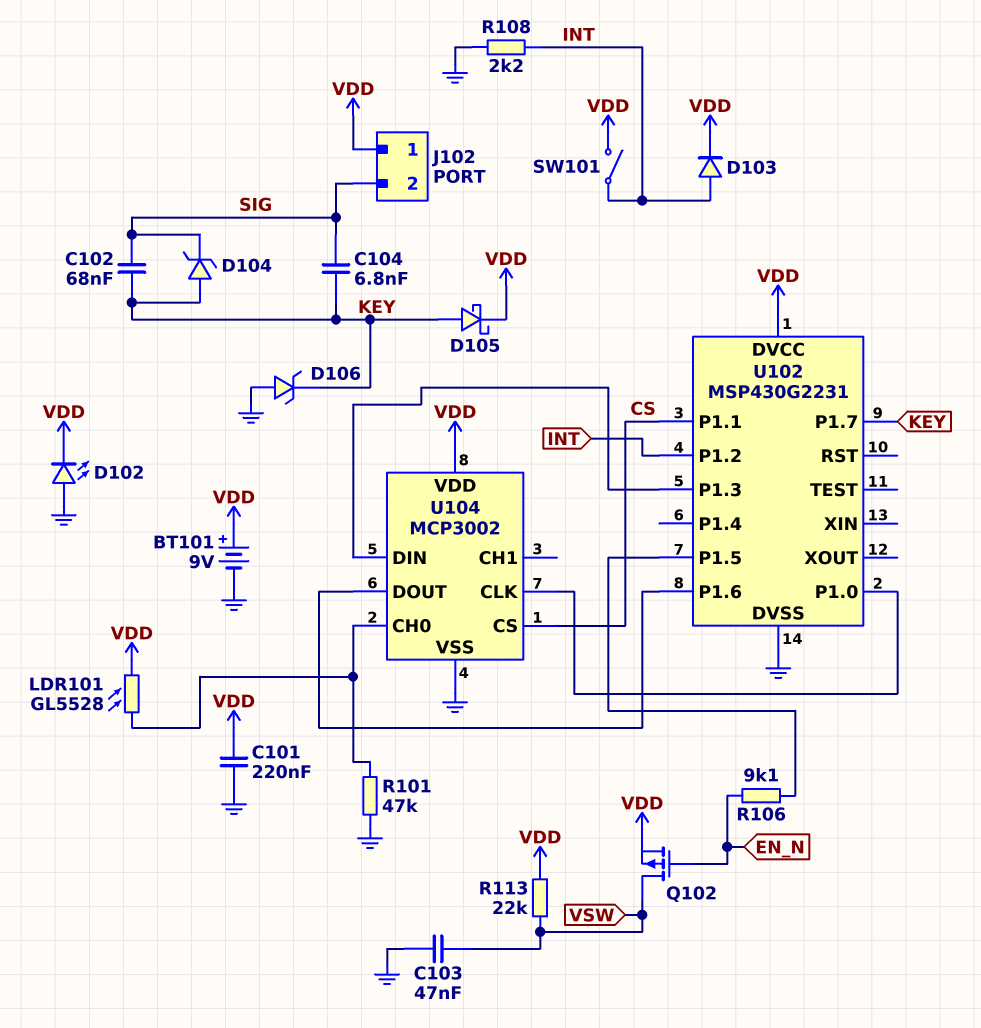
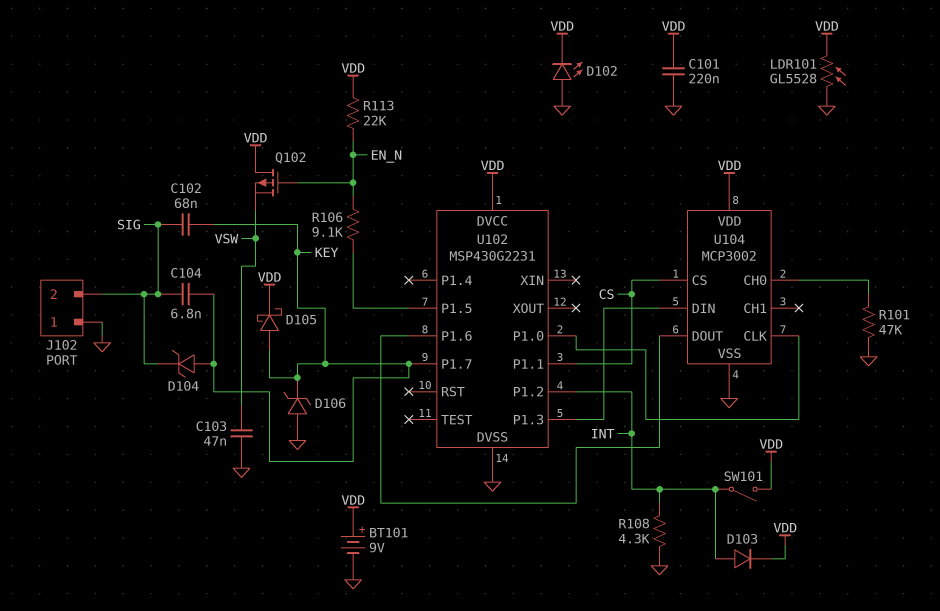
J102 pin 1: VDD -> GND
LDR101: GL5528 (U104/CH0, VDD) -> GL5528 (GND, VDD)
Q102: PMOS (G EN_N, D VSW, S VDD) -> PMOS (G EN_N, D VDD, S VSW)
R108: 2.2k (GND, INT) -> 4.3k (GND, INT)
R113: 22k (VDD, VSW) -> 22k (EN_N, VDD)

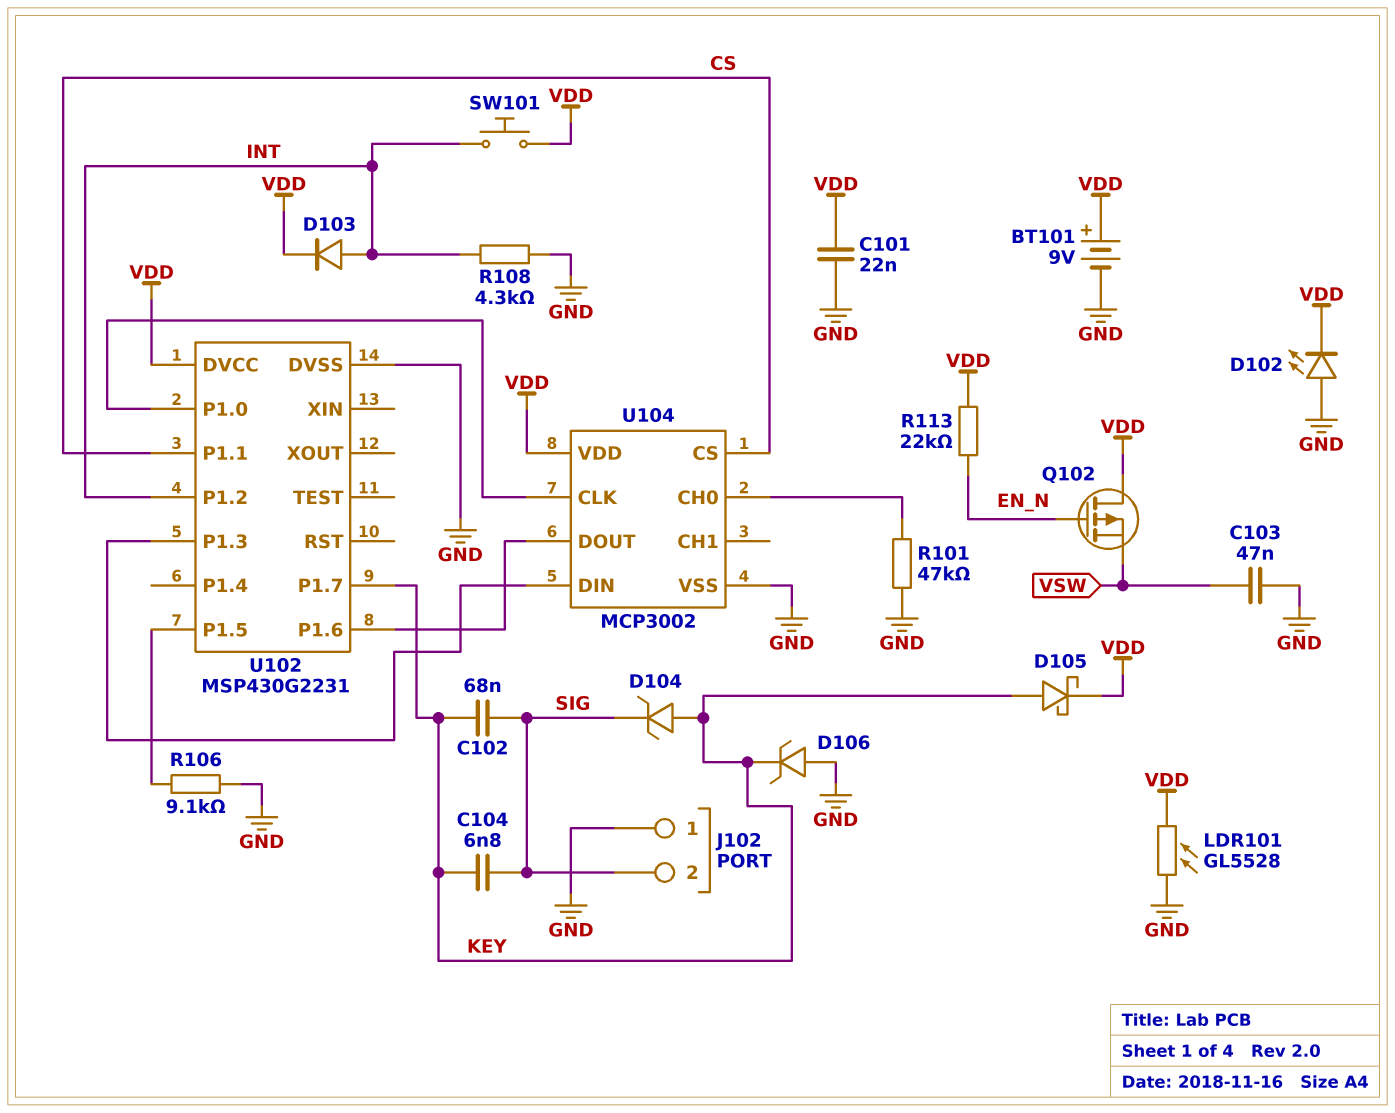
C101: 220nF (GND, VDD) -> 22nF (GND, VDD)
R106: 9.1k (EN_N, U102/P1.5) -> 9.1k (GND, U102/P1.5)
SW101: switch (INT, VDD) -> button (INT, VDD)

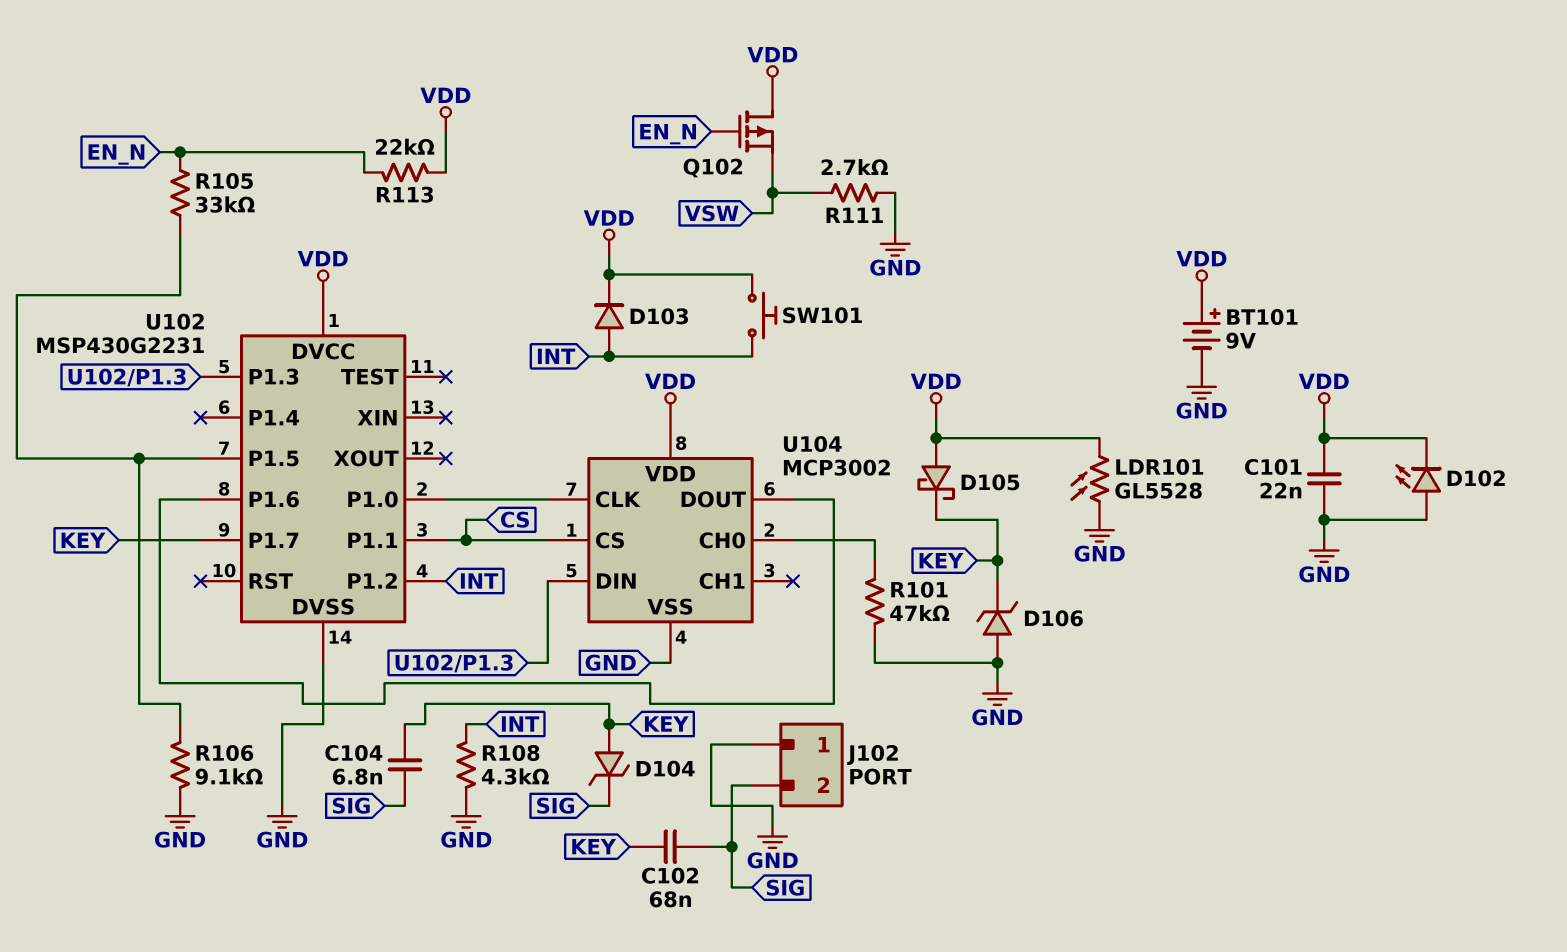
C103: 47nF (GND, VSW) -> none
D105: schottky (A KEY, K VDD) -> schottky (A VDD, K KEY)
R105: none -> 33k (EN_N, U102/P1.5)
R111: none -> 2.7k (GND, VSW)

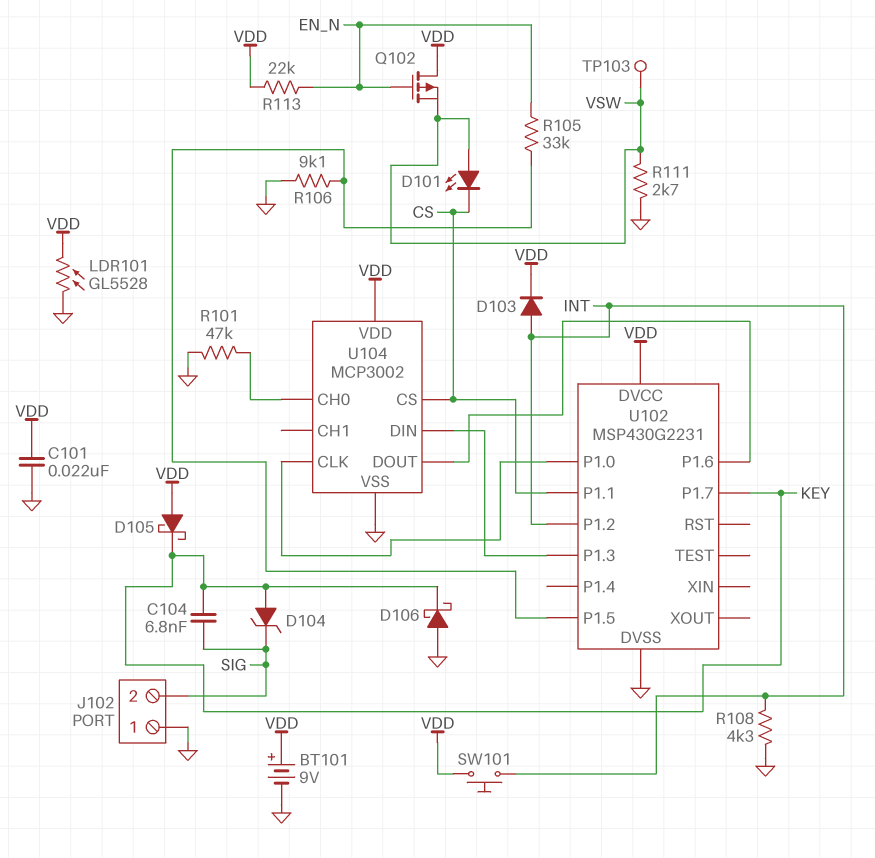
C102: 68nF (KEY, SIG) -> none
D101: none -> LED (A VSW, K CS)
D102: LED (A GND, K VDD) -> none
D106: zener (A GND, K KEY) -> schottky (A GND, K KEY)
TP103: none -> test point (VSW)

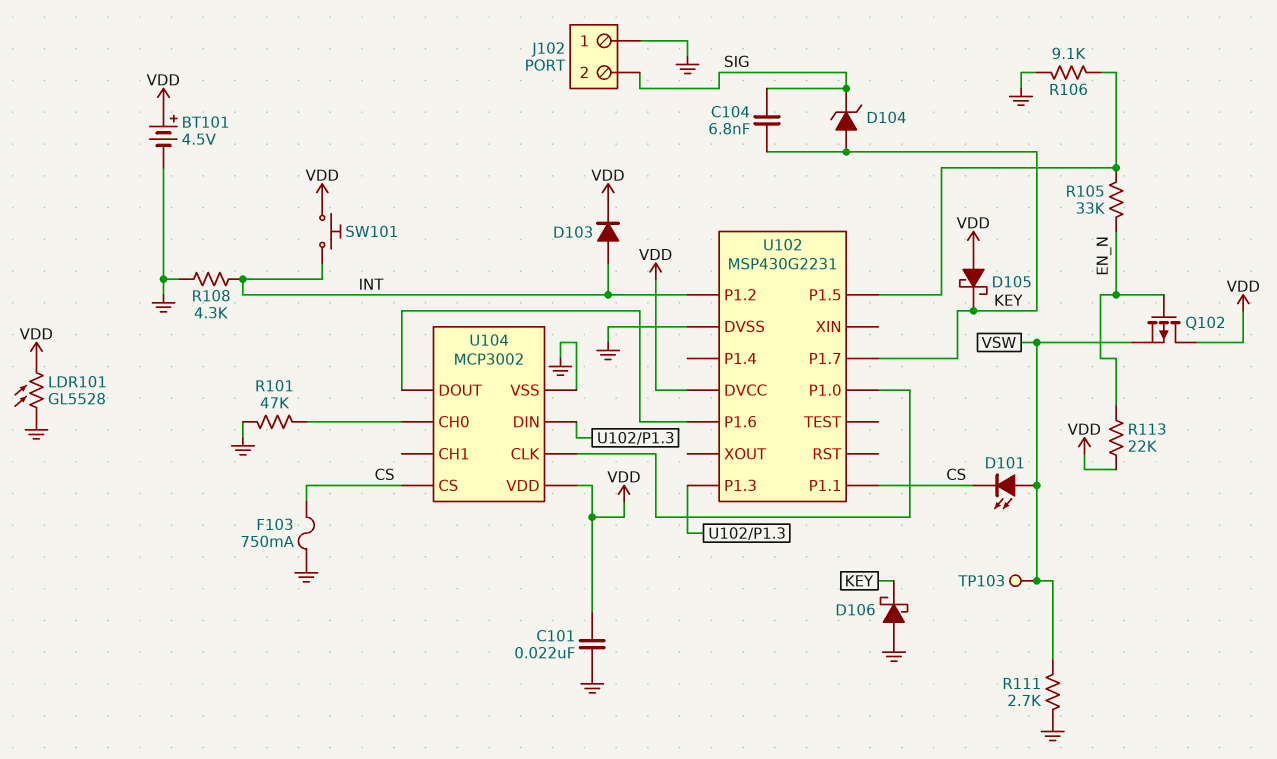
BT101: 9V (plus VDD, minus GND) -> 4.5V (plus VDD, minus GND)
F103: none -> 750mA (CS, GND)

